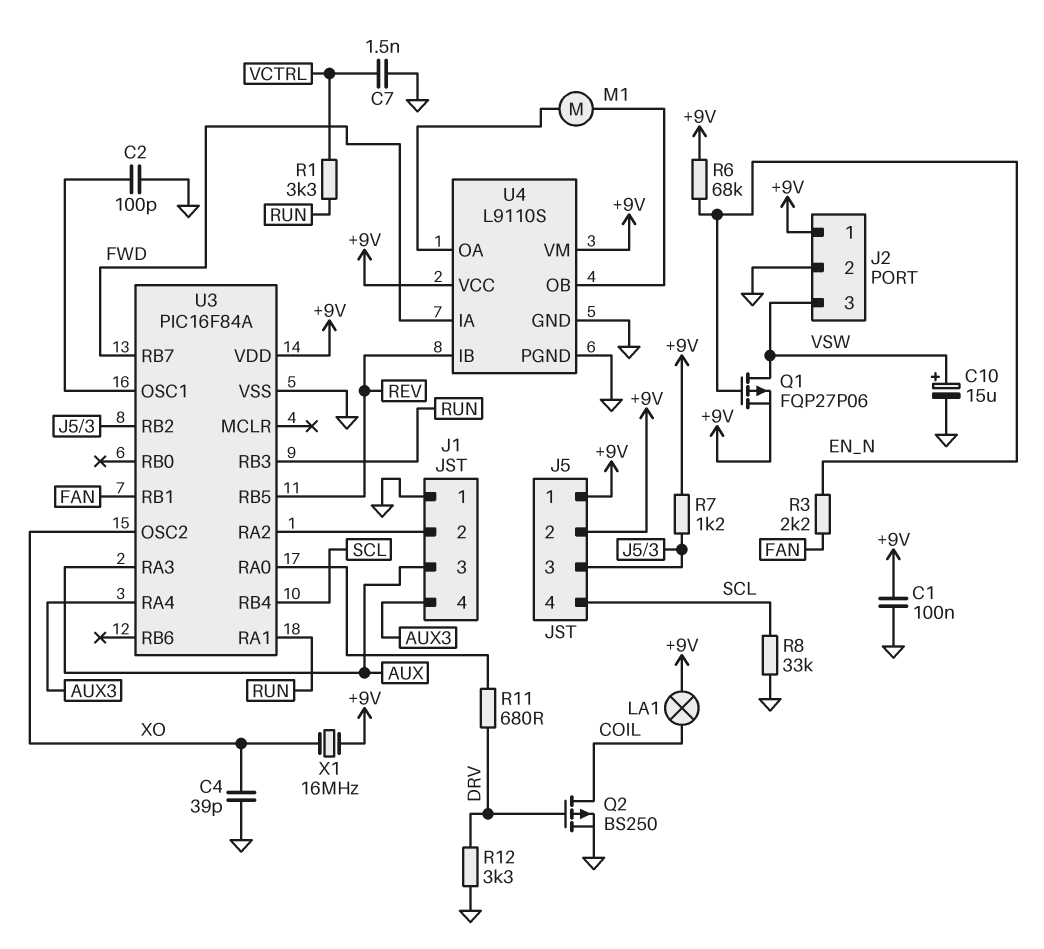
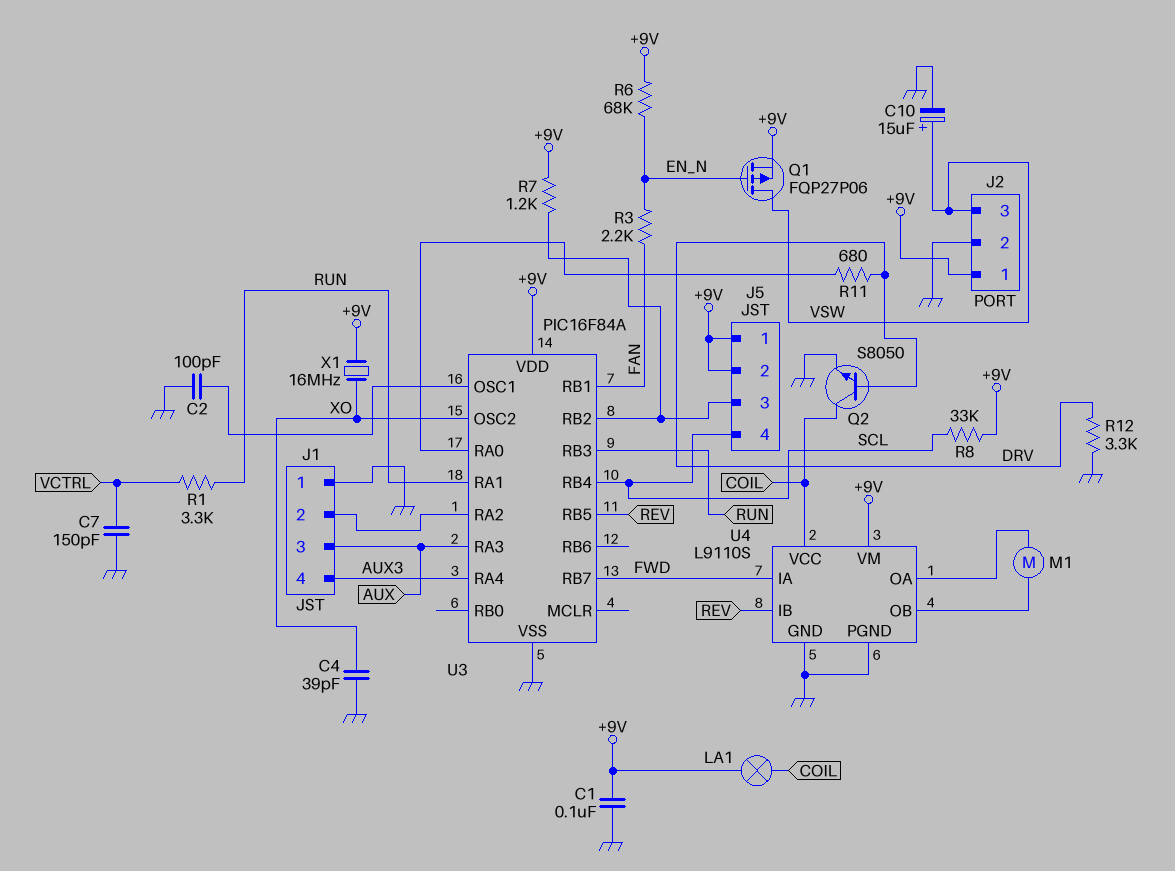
C7: 1.5nF (GND, VCTRL) -> 150pF (GND, VCTRL)
Q2: PMOS BS250 (G DRV, D COIL, S GND) -> NPN S8050 (B DRV, C COIL, E GND)
R8: 33k (GND, SCL) -> 33k (+9V, SCL)
U4 pin VCC: +9V -> COIL

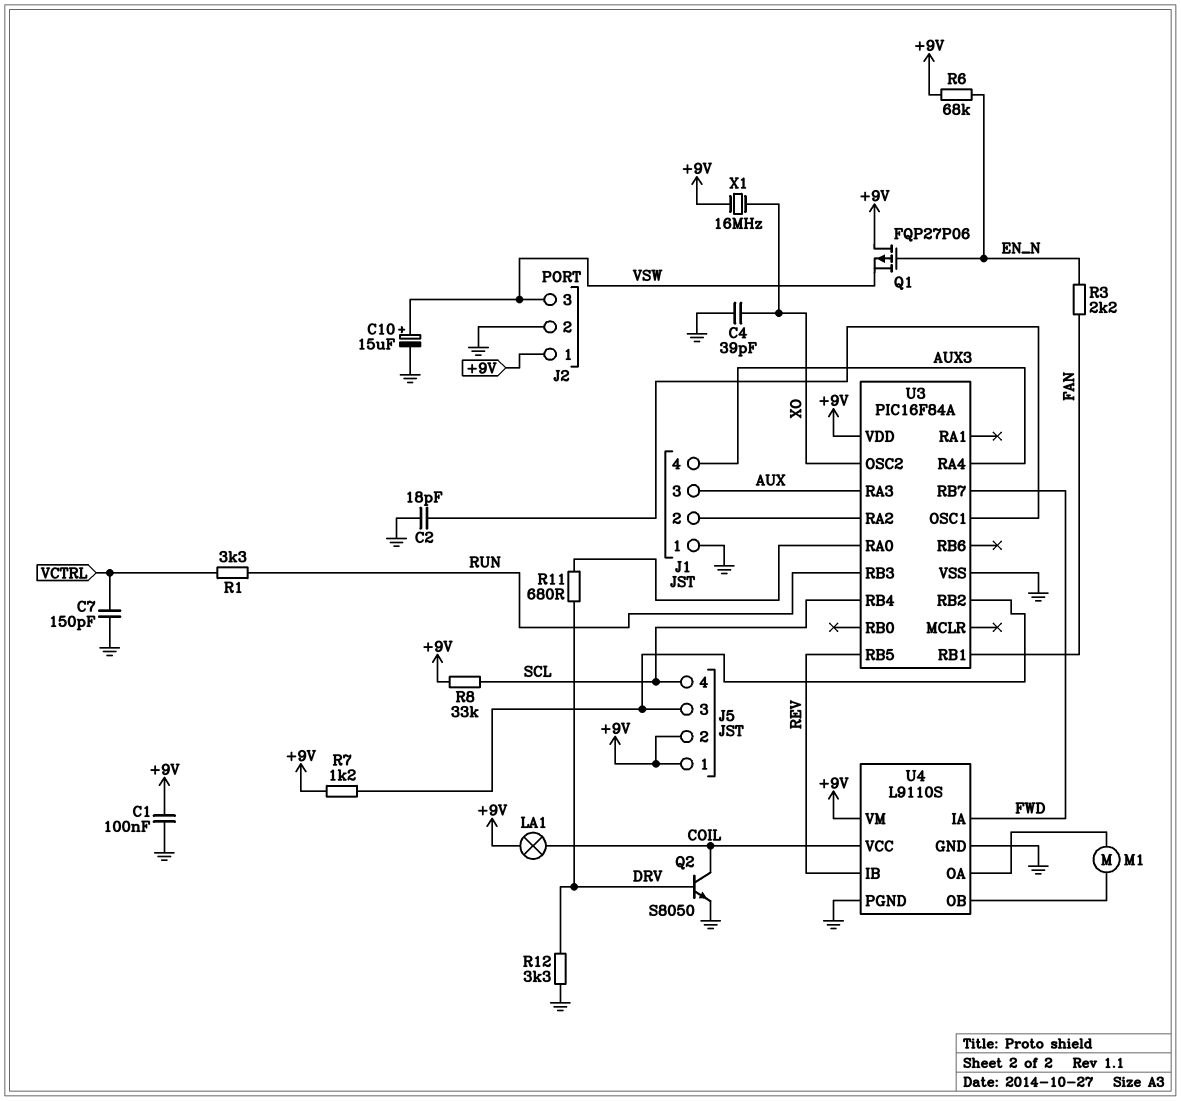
C2: 100pF (GND, U3/OSC1) -> 18pF (GND, U3/OSC1)
Q1: PMOS FQP27P06 (G EN_N, D VSW, S +9V) -> PMOS FQP27P06 (G EN_N, D +9V, S VSW)
U3 pin RA1: RUN -> none

